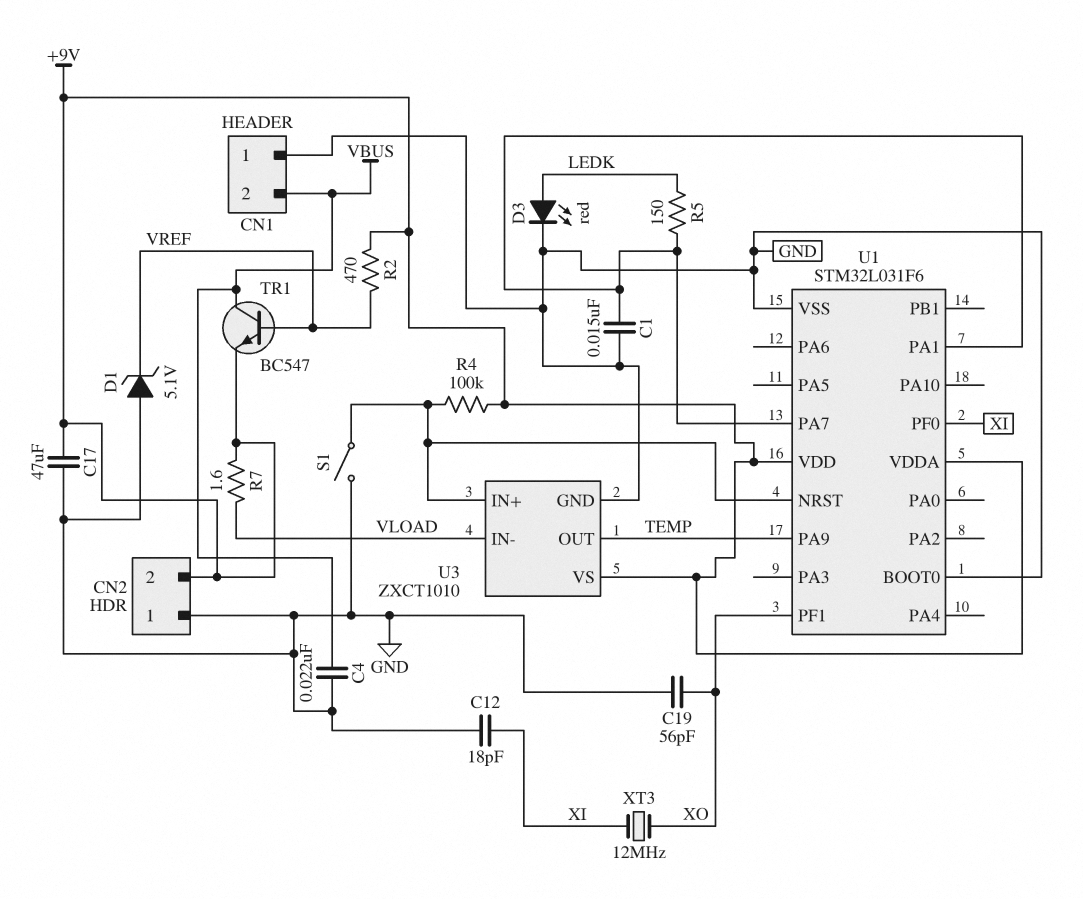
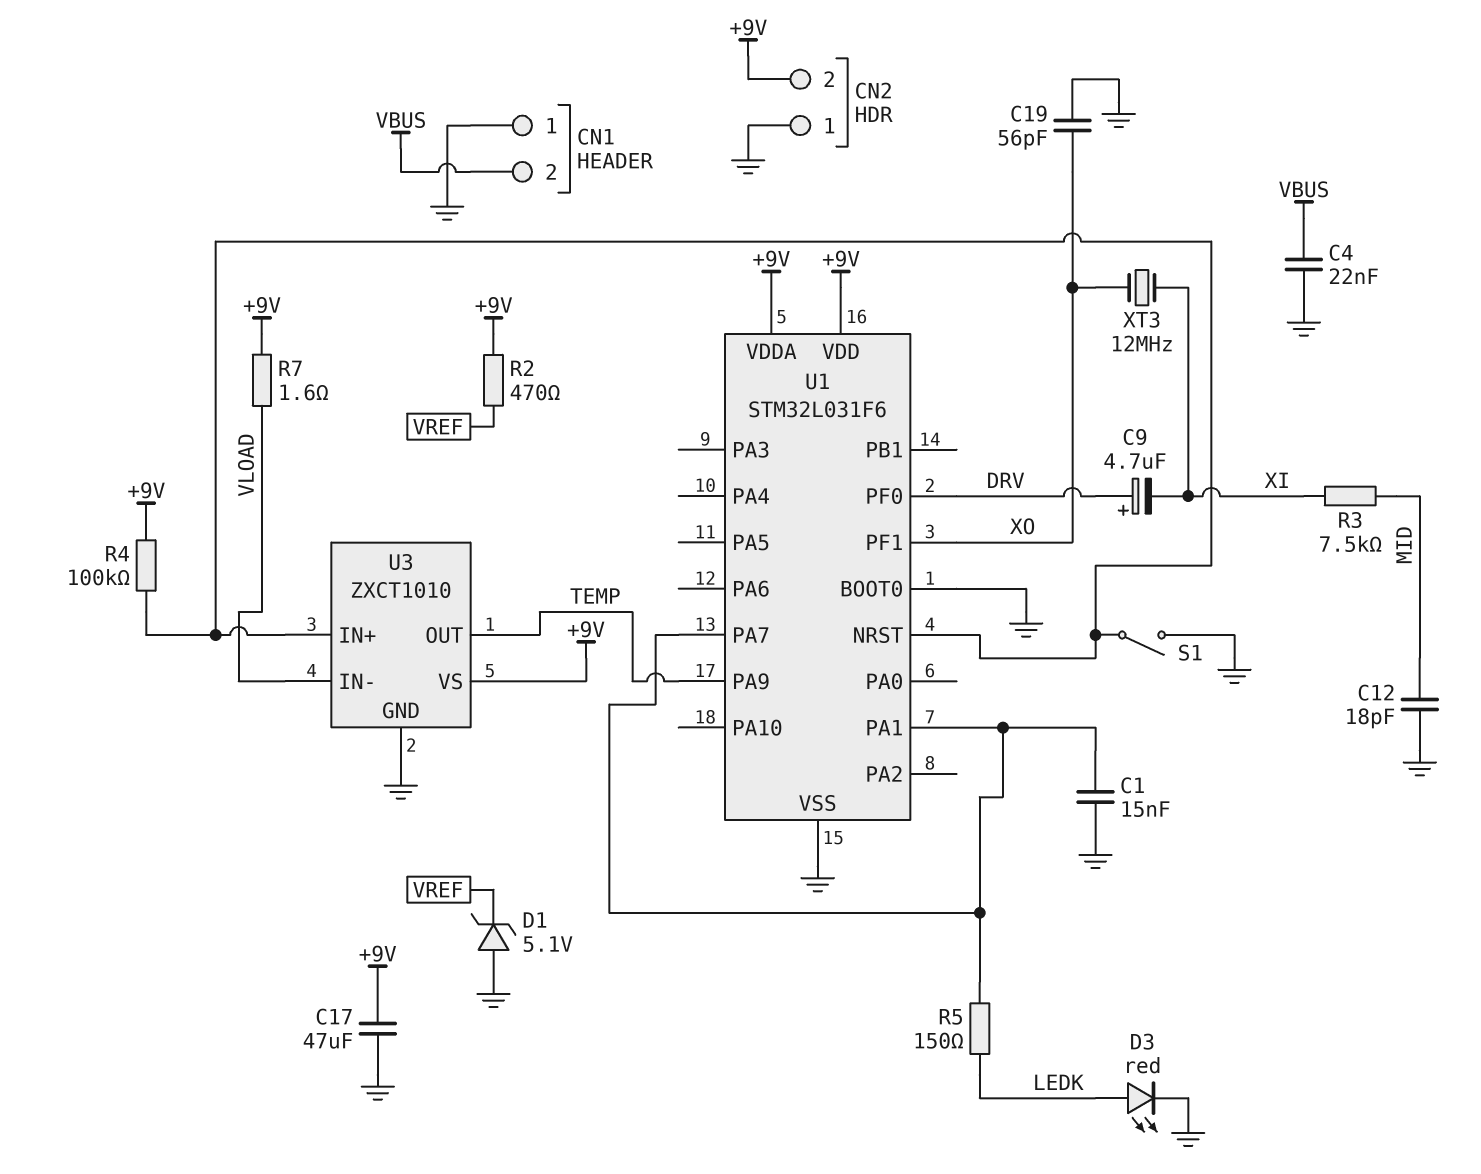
C9: none -> 4.7uF (plus DRV, minus XI)
C12: 18pF (GND, XI) -> 18pF (GND, MID)
R3: none -> 7.5k (MID, XI)
TR1: NPN BC547 (B VREF, C VBUS, E +9V) -> none
U1 pin PF0: XI -> DRV

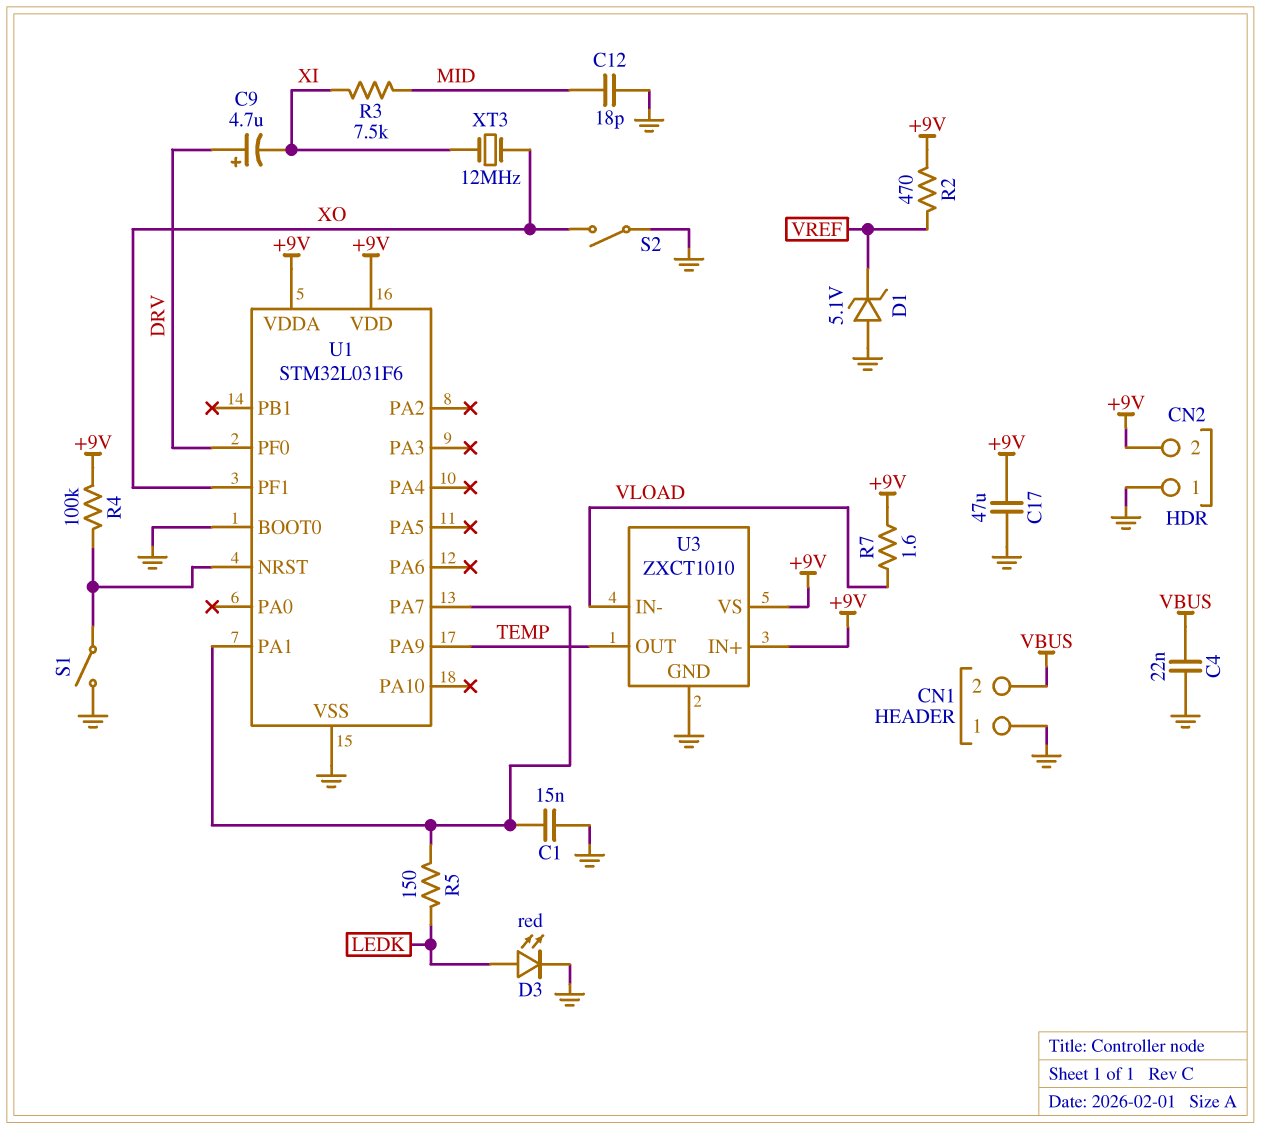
C19: 56pF (GND, XO) -> none
S2: none -> switch (GND, XO)
U3 pin IN+: U1/NRST -> +9V

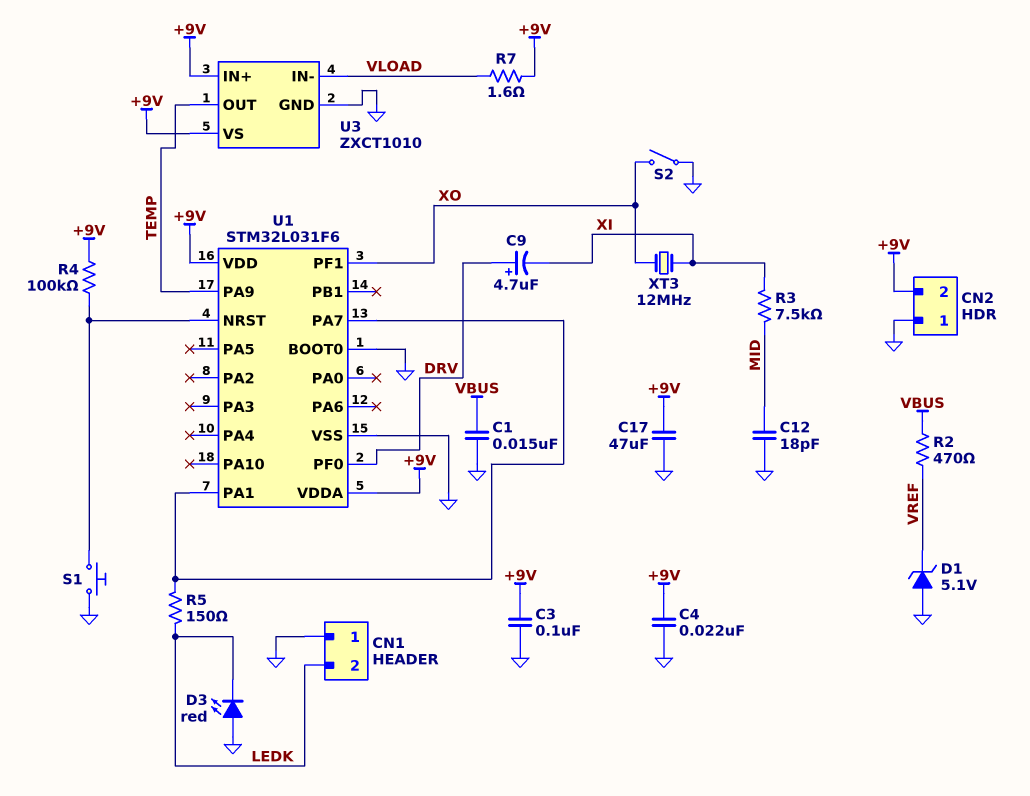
C1: 15nF (GND, U1/PA1) -> 15nF (GND, VBUS)
C3: none -> 100nF (+9V, GND)
C4: 22nF (GND, VBUS) -> 22nF (+9V, GND)
CN1 pin 2: VBUS -> LEDK
D3: LED red (A LEDK, K GND) -> LED red (A GND, K LEDK)
R2: 470 (+9V, VREF) -> 470 (VBUS, VREF)
S1: switch (GND, U1/NRST) -> button (GND, U1/NRST)

